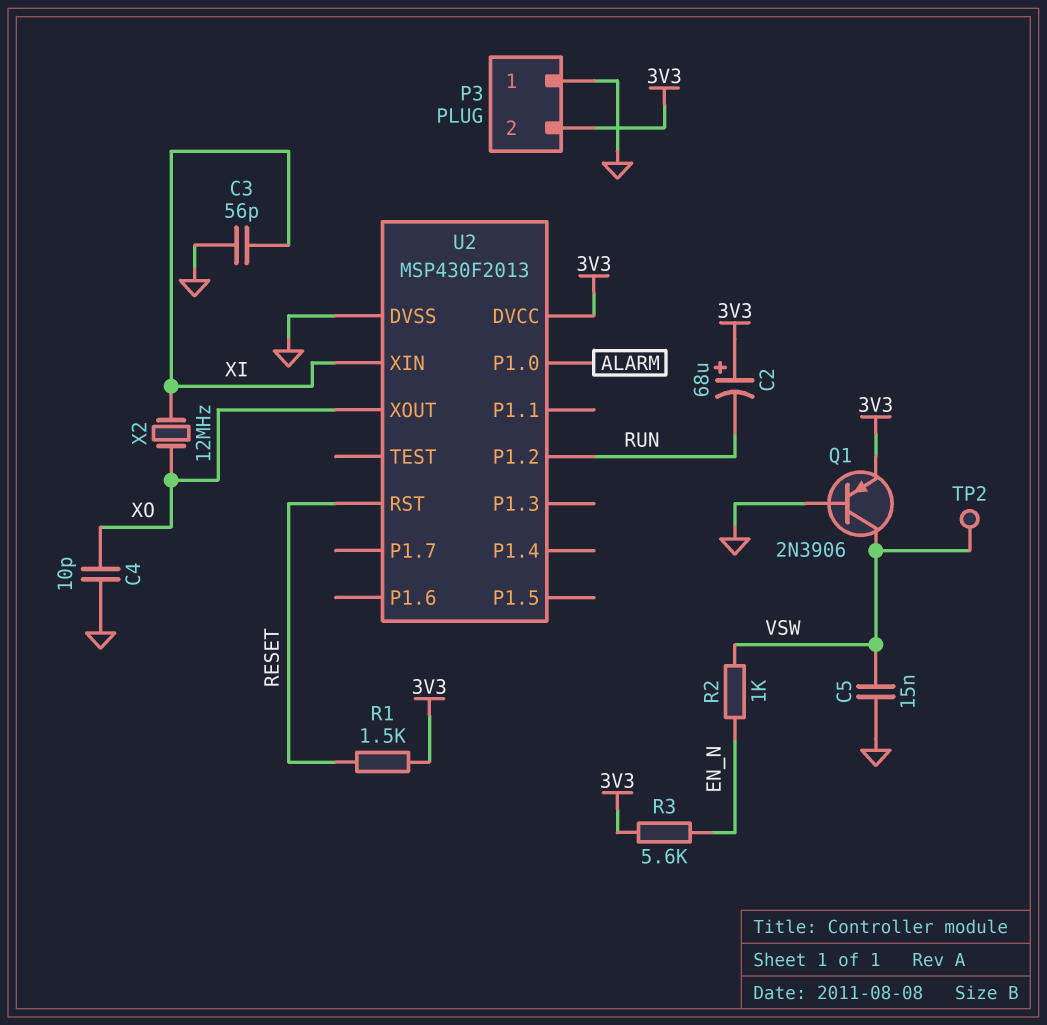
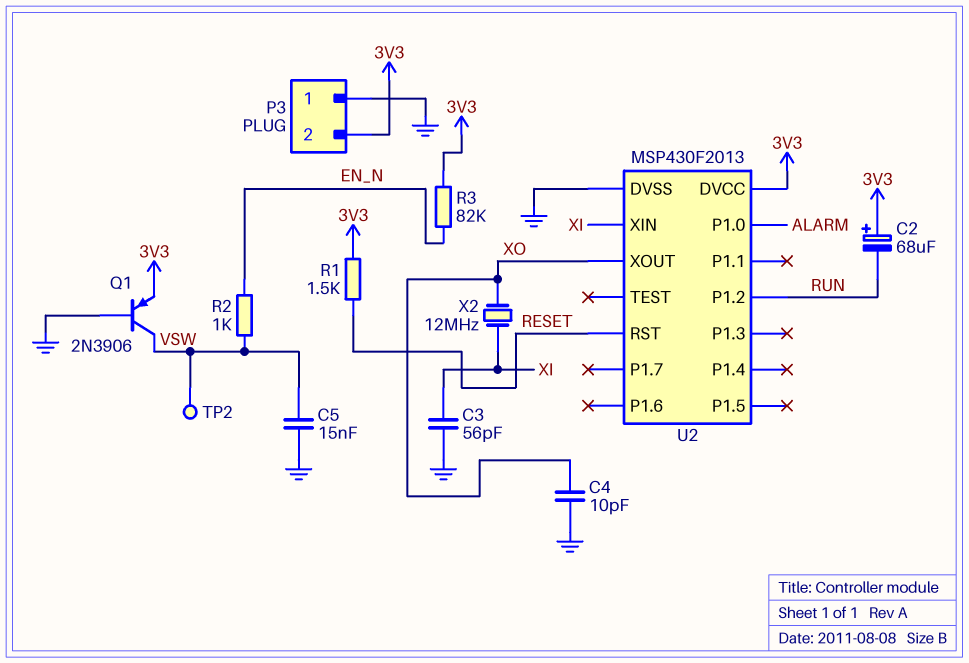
R3: 5.6k (3V3, EN_N) -> 82k (3V3, EN_N)

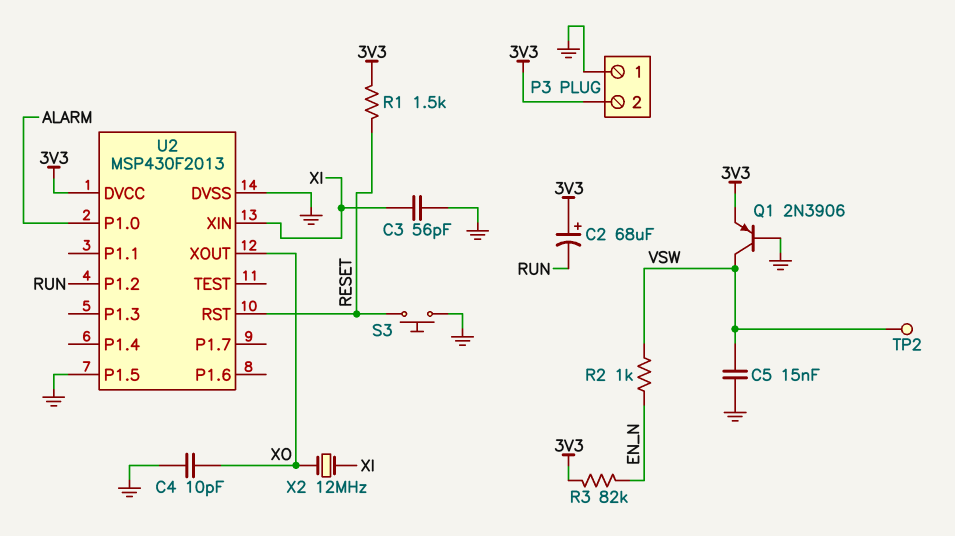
S3: none -> button (GND, RESET)
U2 pin P1.5: none -> GND

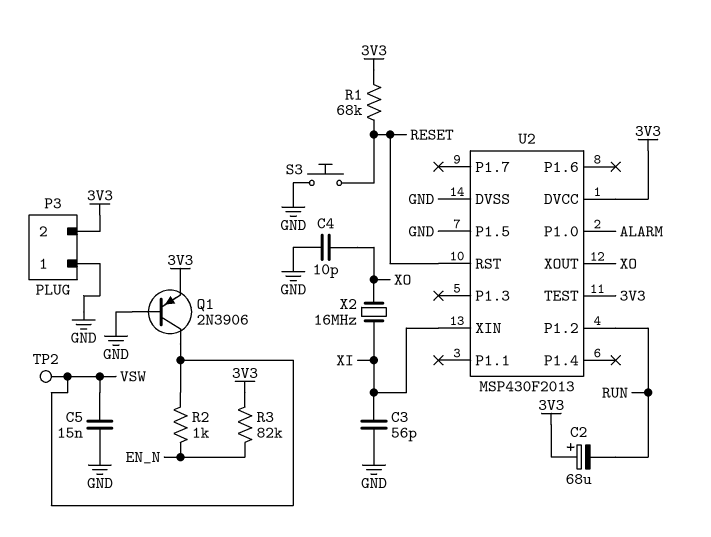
R1: 1.5k (3V3, RESET) -> 68k (3V3, RESET)
U2 pin TEST: none -> 3V3
X2: 12MHz (XI, XO) -> 16MHz (XI, XO)

